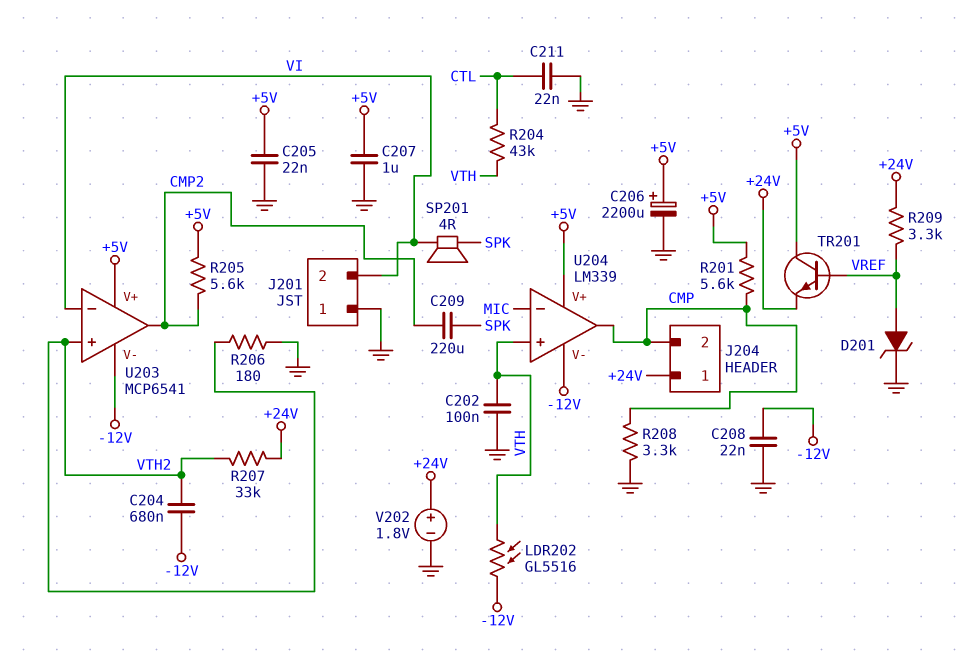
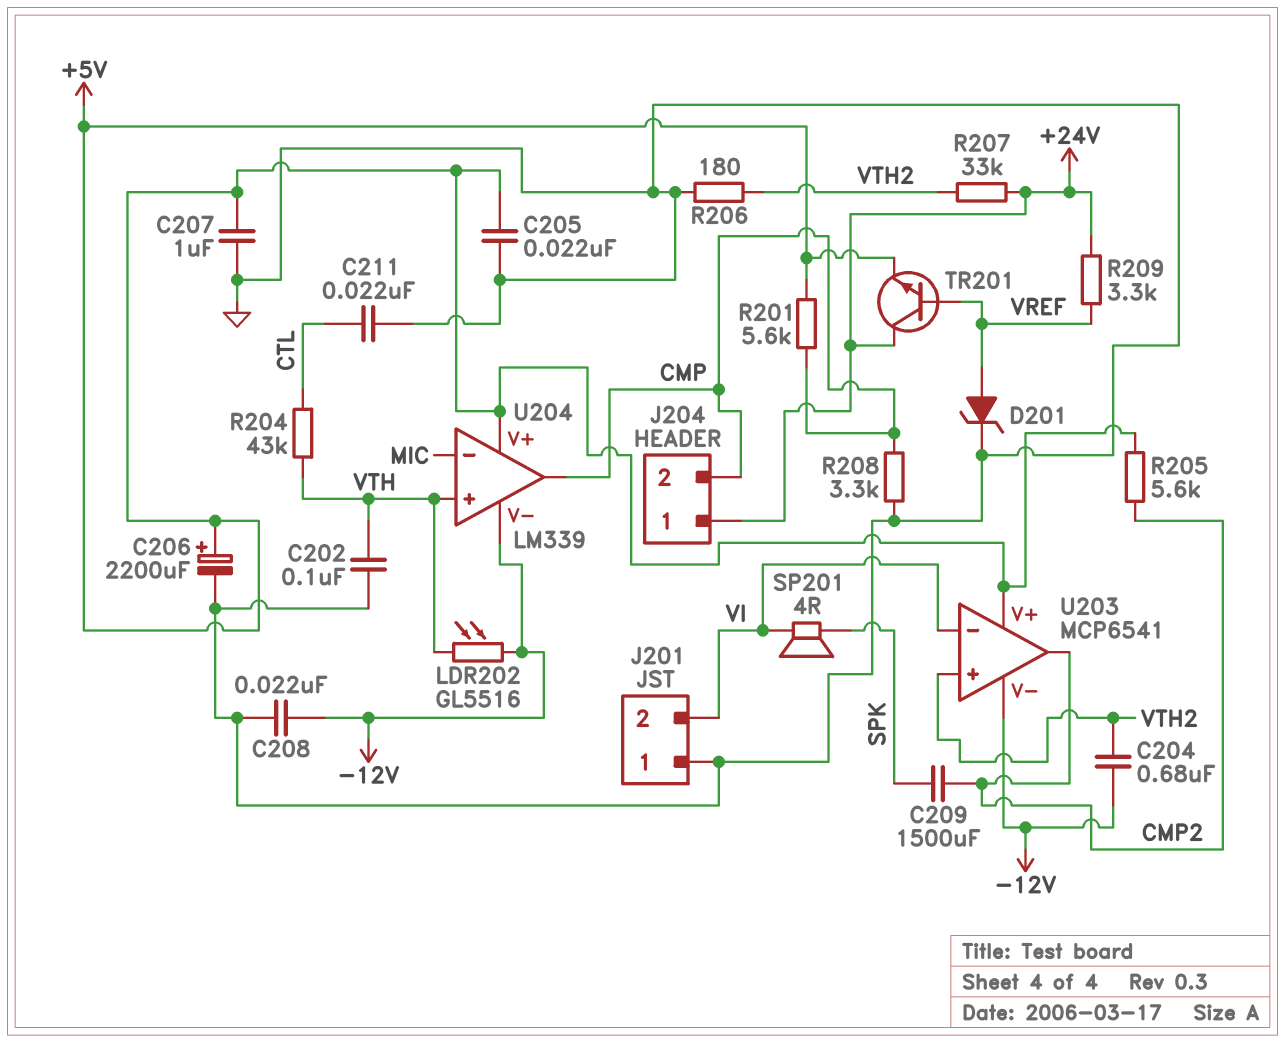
C209: 220uF (CMP2, SPK) -> 1500uF (CMP2, SPK)
TR201: NPN (B VREF, C +5V, E +24V) -> NPN (B VREF, C +24V, E +5V)
V202: 1.8V (plus +24V, minus GND) -> none

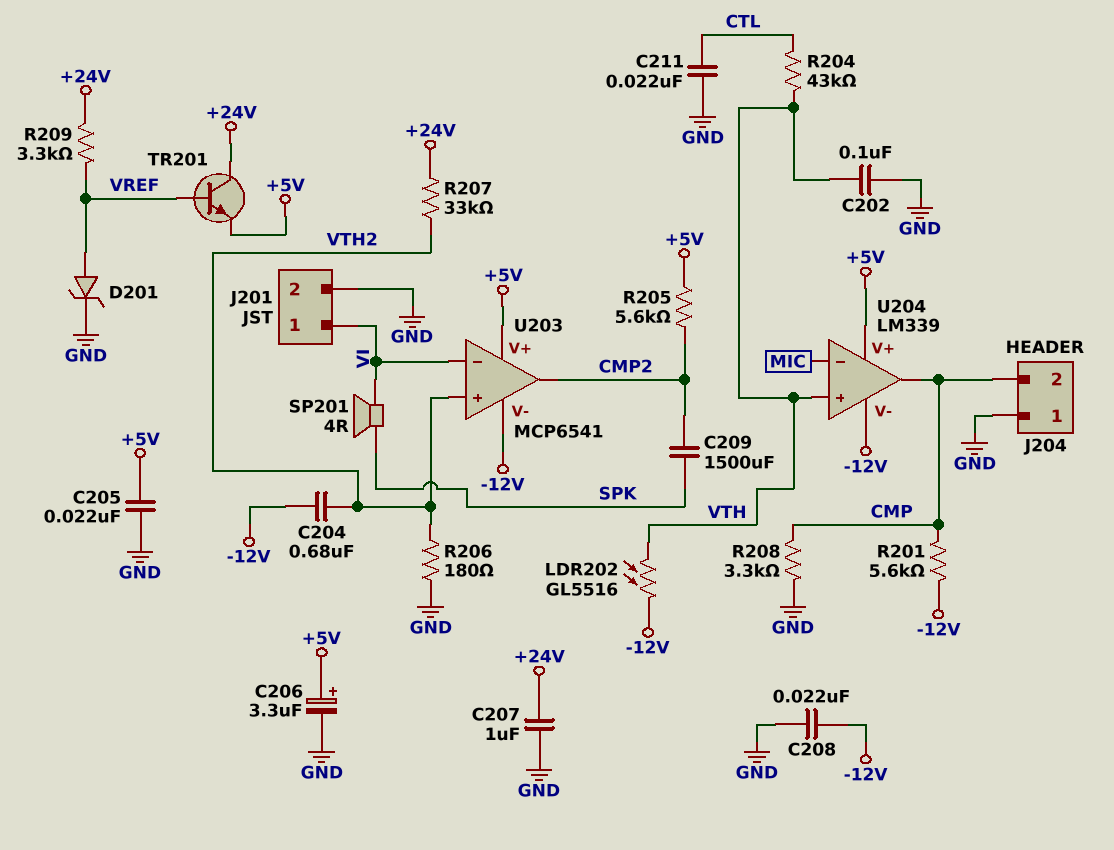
C206: 2200uF (plus +5V, minus GND) -> 3.3uF (plus +5V, minus GND)
C207: 1uF (+5V, GND) -> 1uF (+24V, GND)
J201 pin 1: GND -> VI
J201 pin 2: VI -> GND
J204 pin 1: +24V -> GND
R201: 5.6k (+5V, CMP) -> 5.6k (-12V, CMP)

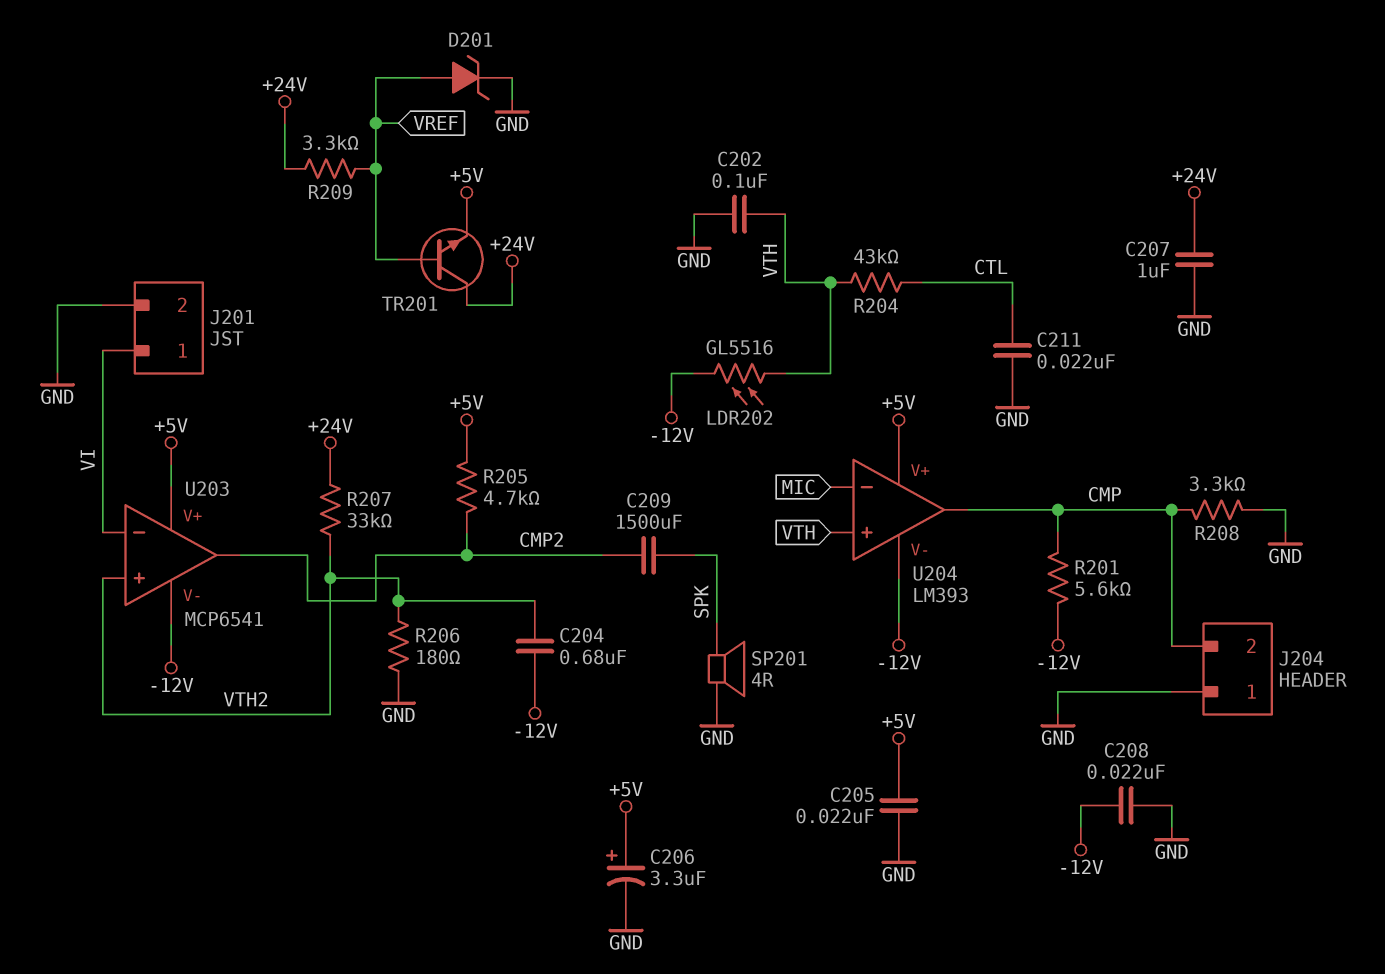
R205: 5.6k (+5V, CMP2) -> 4.7k (+5V, CMP2)
SP201: speaker 4R (SPK, VI) -> speaker 4R (GND, SPK)
U204: LM339 -> LM393

